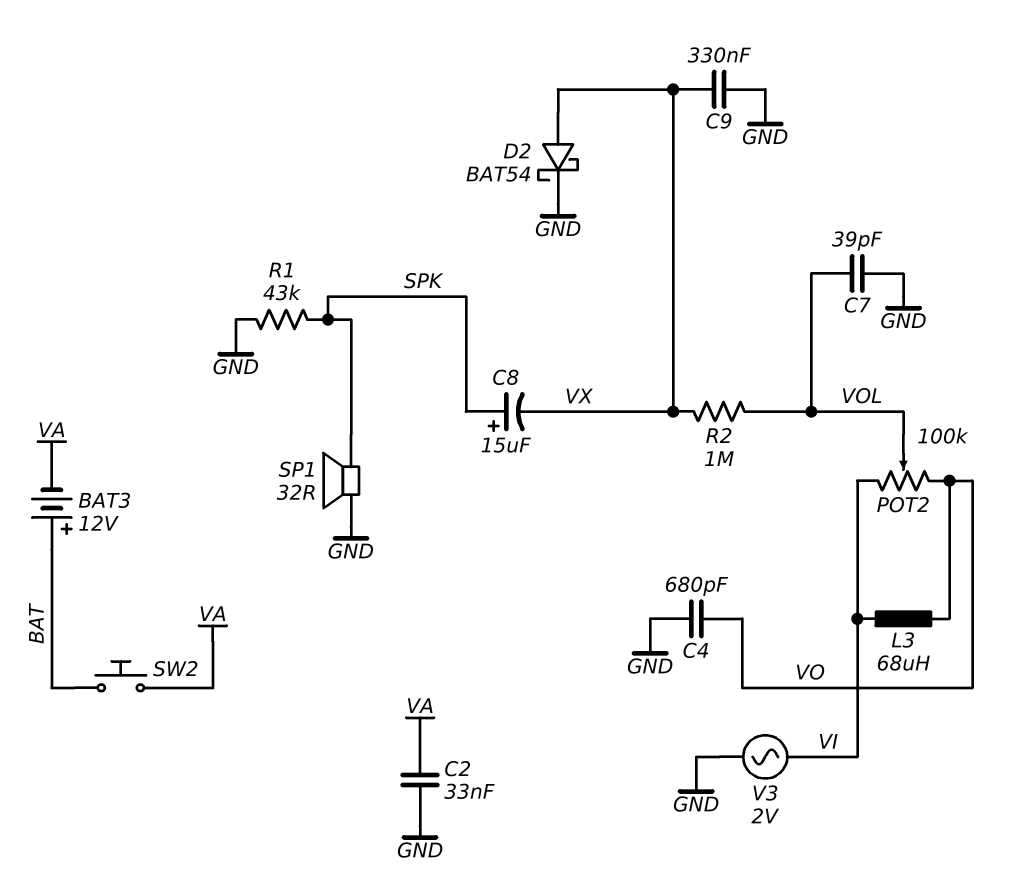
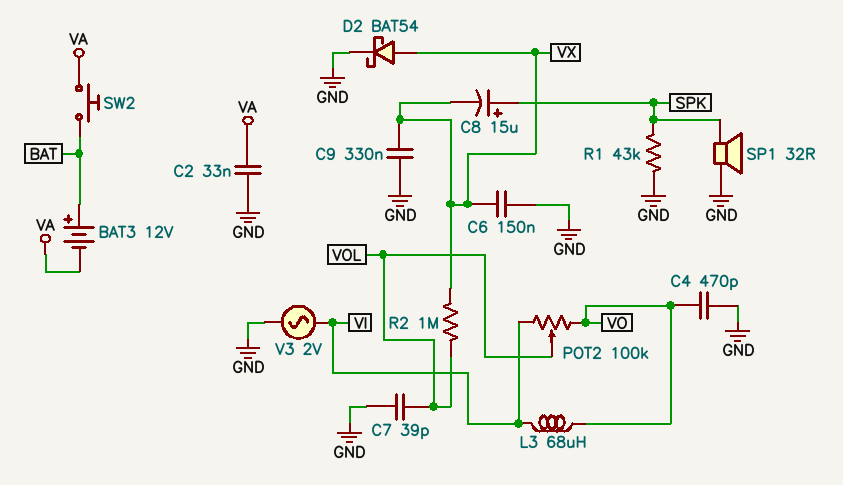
C4: 680pF (GND, VO) -> 470pF (GND, VO)
C6: none -> 150nF (GND, VX)

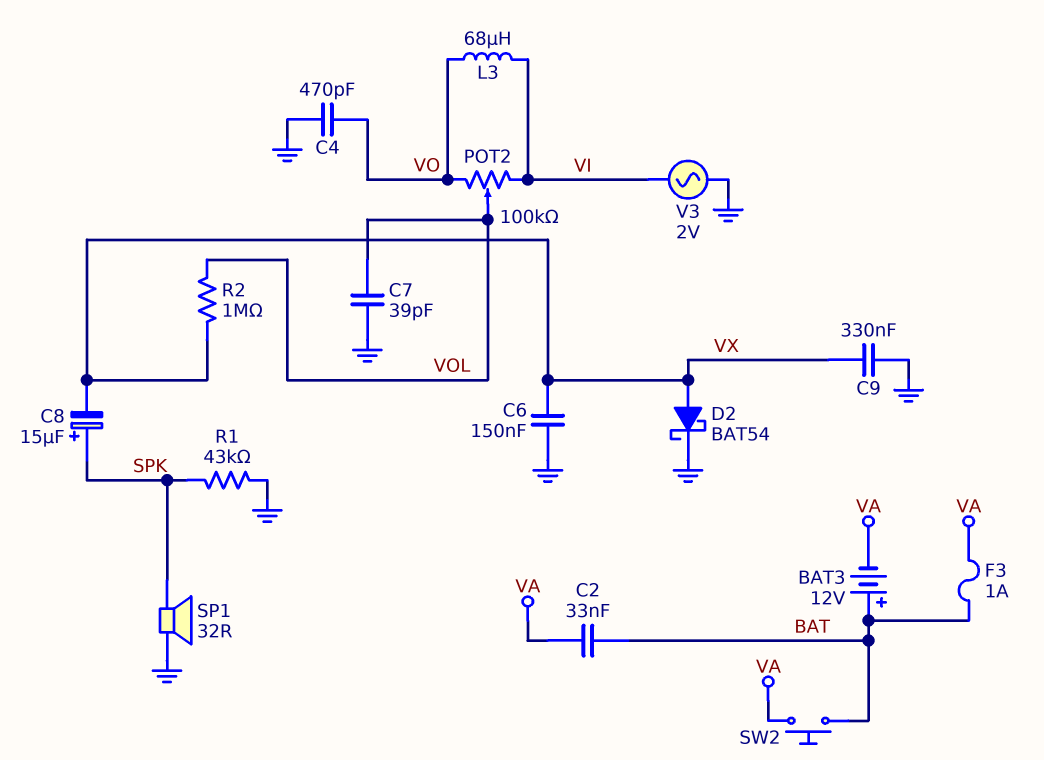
C2: 33nF (GND, VA) -> 33nF (BAT, VA)
F3: none -> 1A (BAT, VA)

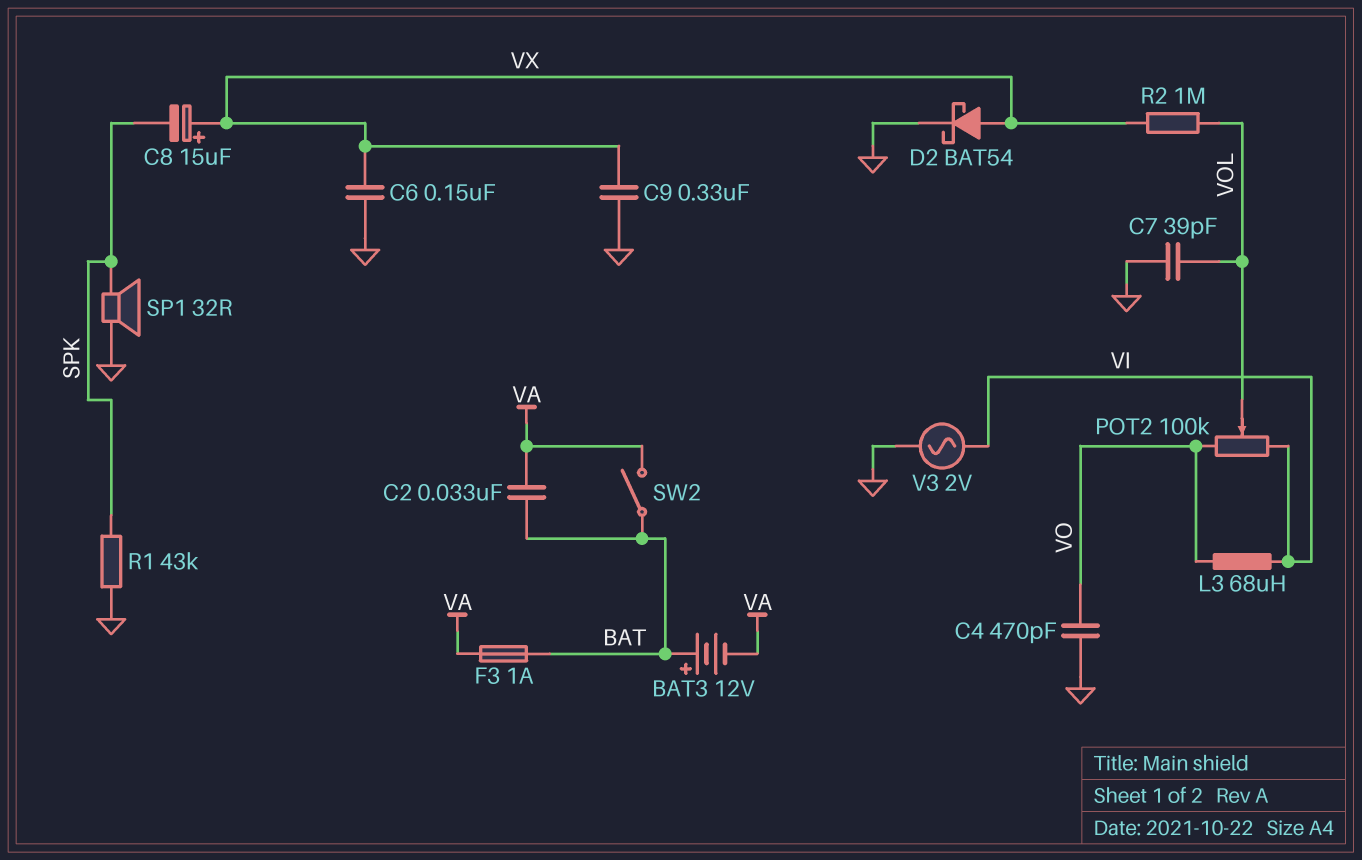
C8: 15uF (plus SPK, minus VX) -> 15uF (plus VX, minus SPK)
SW2: button (BAT, VA) -> switch (BAT, VA)

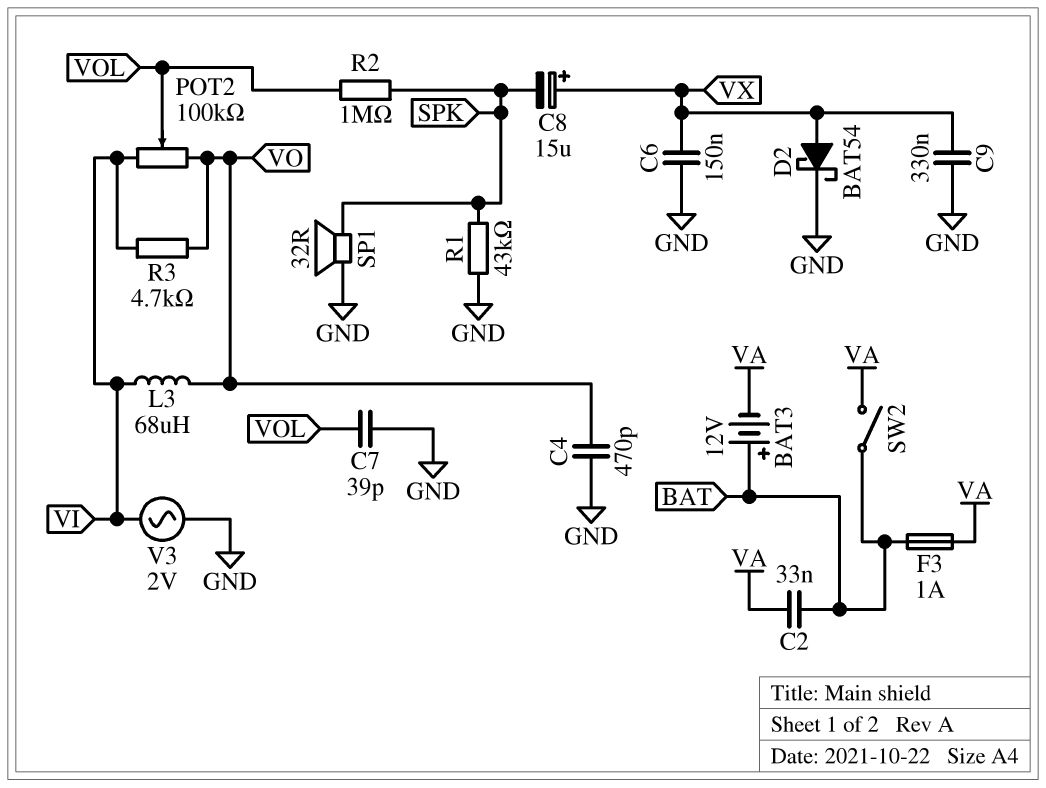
R2: 1M (VOL, VX) -> 1M (SPK, VOL)
R3: none -> 4.7k (VI, VO)

